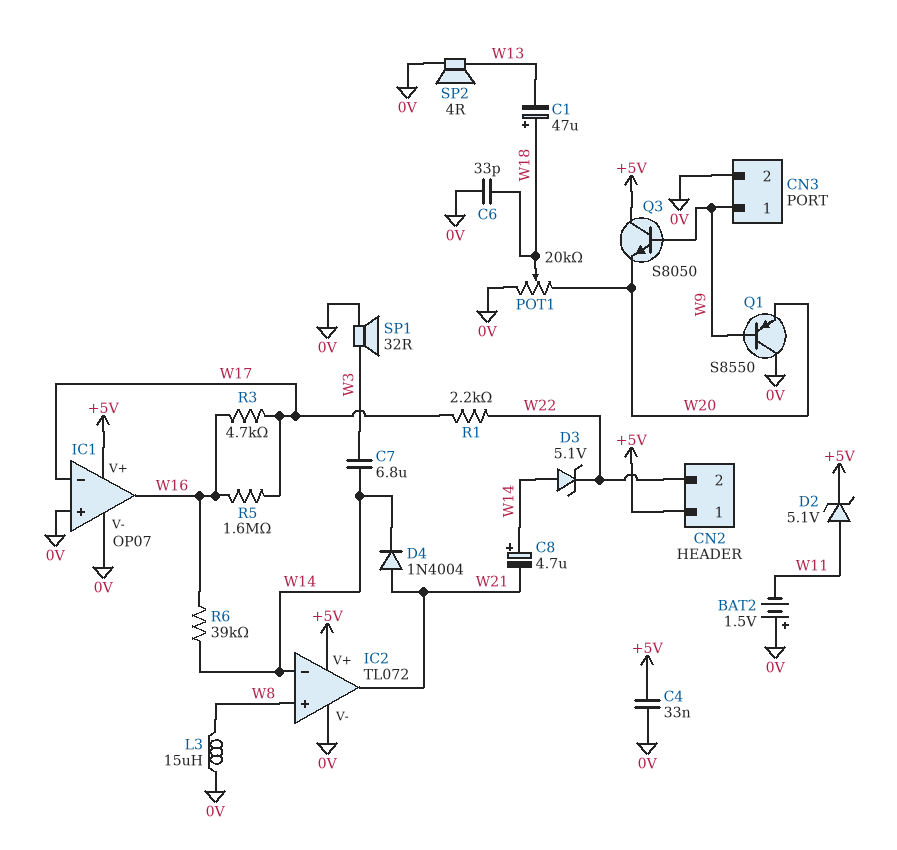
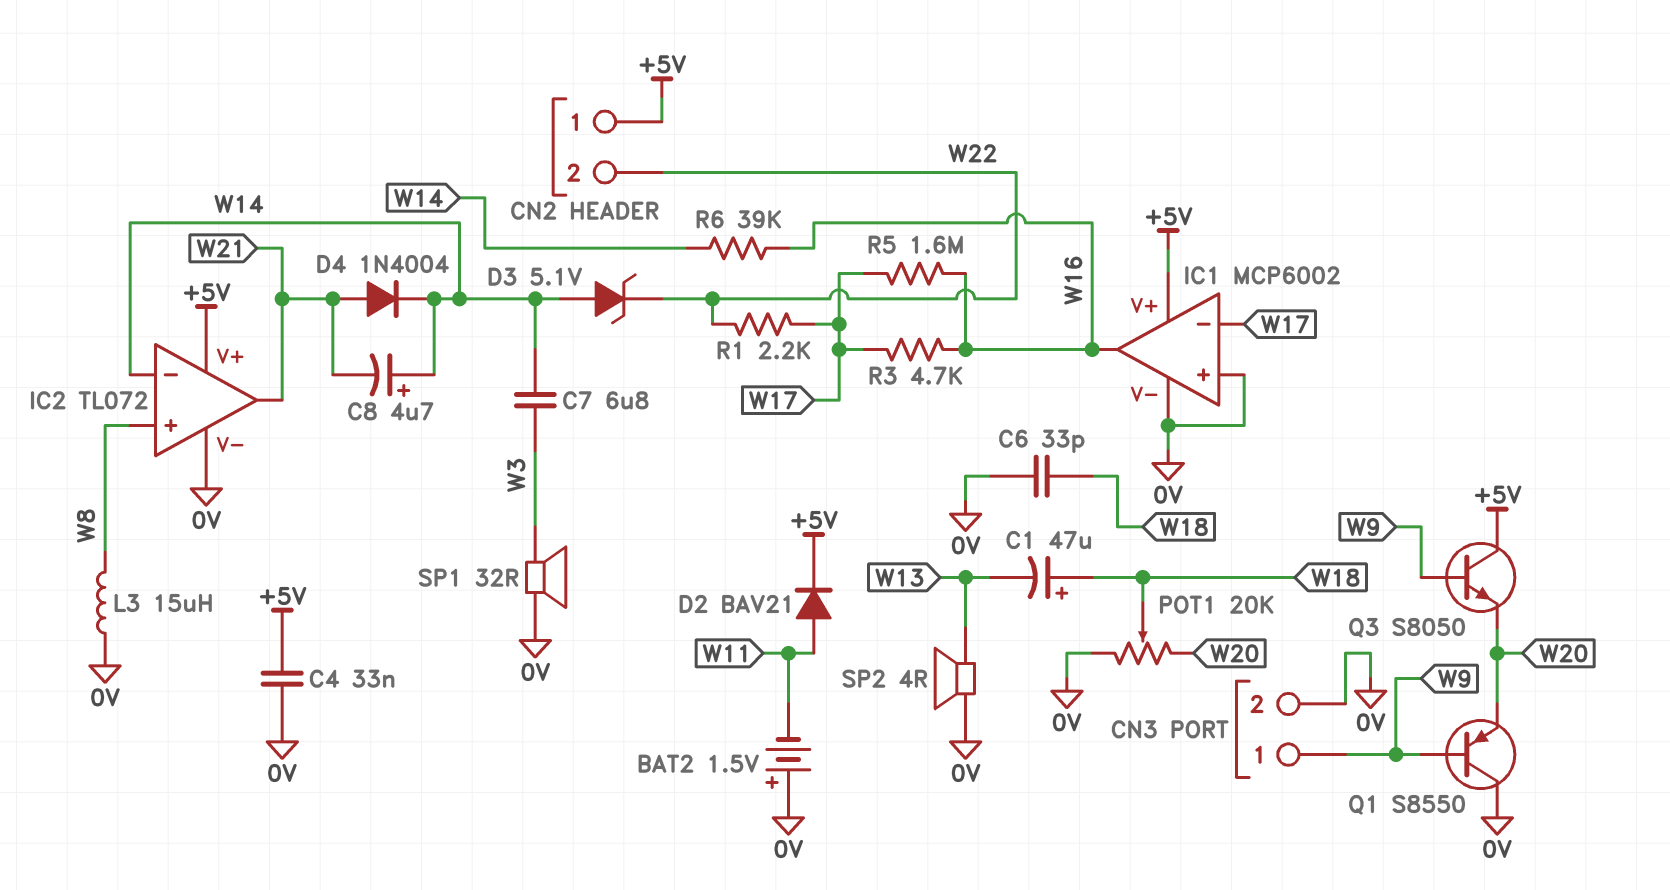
D2: zener 5.1V (A W11, K +5V) -> diode BAV21 (A W11, K +5V)
IC1: OP07 -> MCP6002

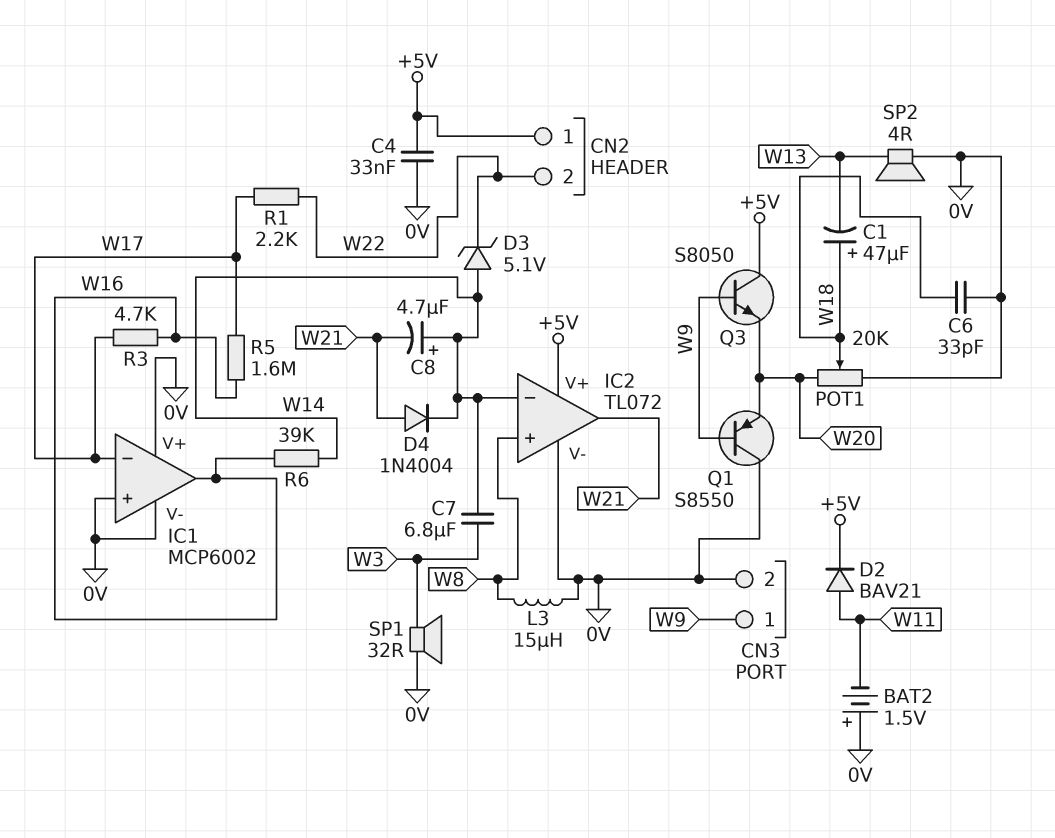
IC1 pin V+: +5V -> 0V

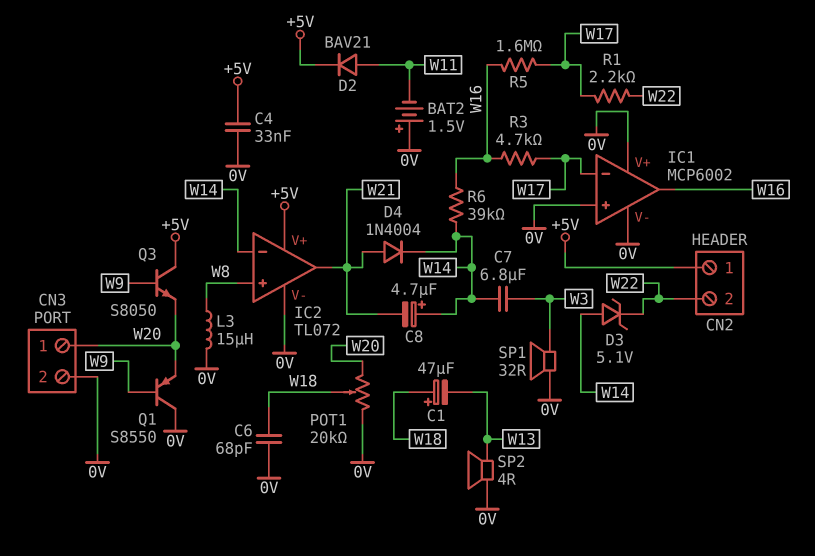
C6: 33pF (0V, W18) -> 68pF (0V, W18)
CN3 pin 1: W9 -> W20

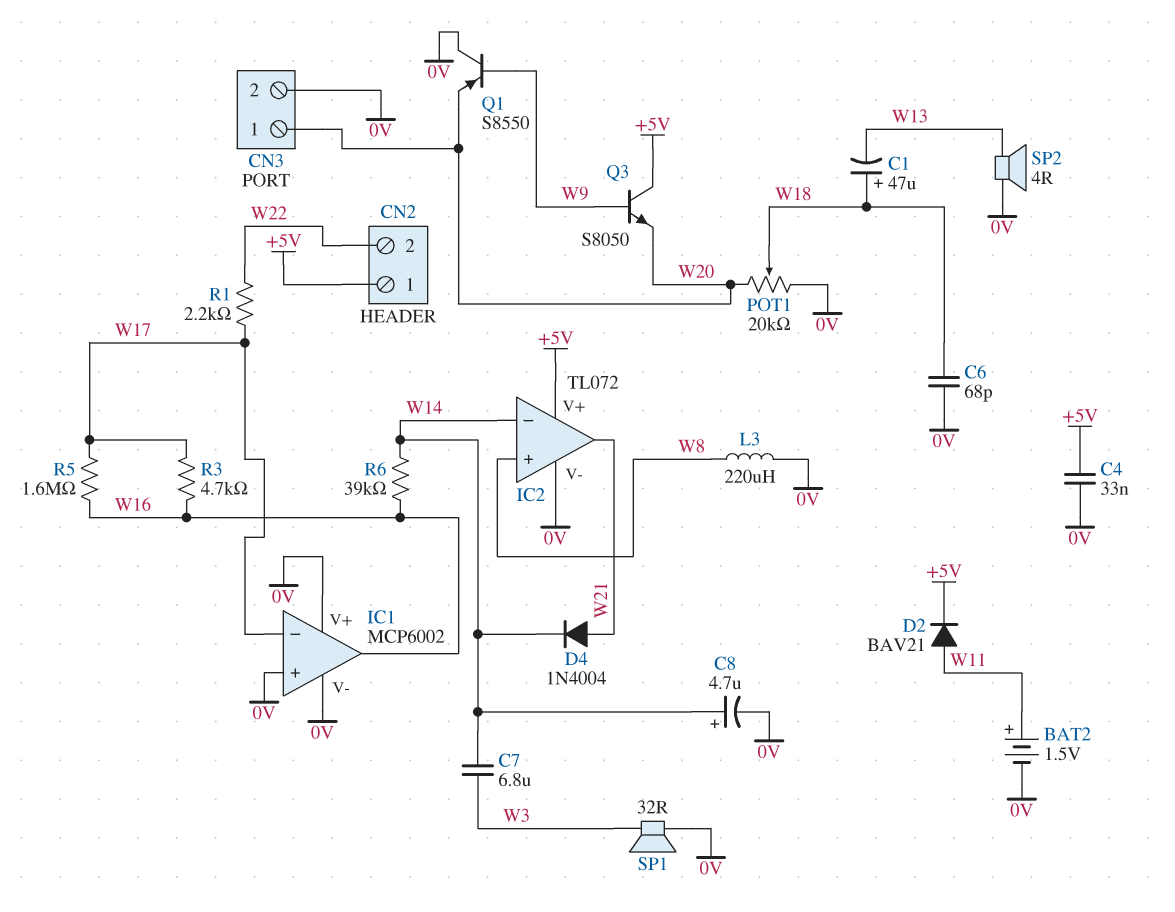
BAT2: 1.5V (plus 0V, minus W11) -> 1.5V (plus W11, minus 0V)
C8: 4.7uF (plus W14, minus W21) -> 4.7uF (plus W14, minus 0V)
D3: zener 5.1V (A W14, K W22) -> none
L3: 15uH (0V, W8) -> 220uH (0V, W8)

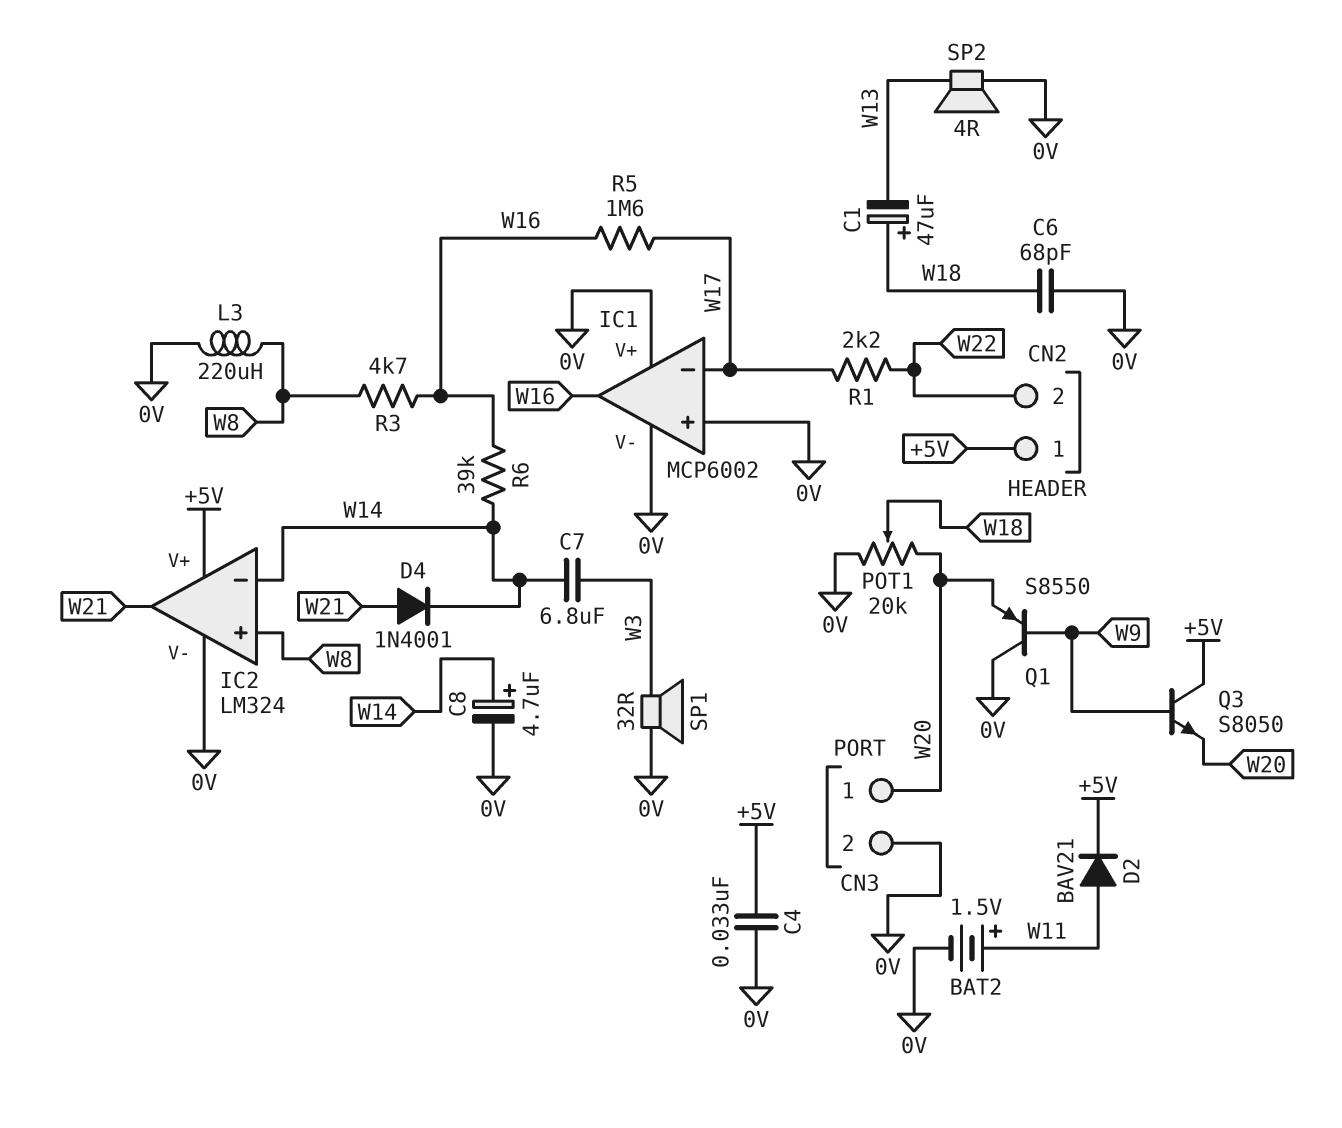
D4: diode 1N4004 (A W21, K W14) -> diode 1N4001 (A W21, K W14)
IC2: TL072 -> LM324
R3: 4.7k (W16, W17) -> 4.7k (W8, W16)

